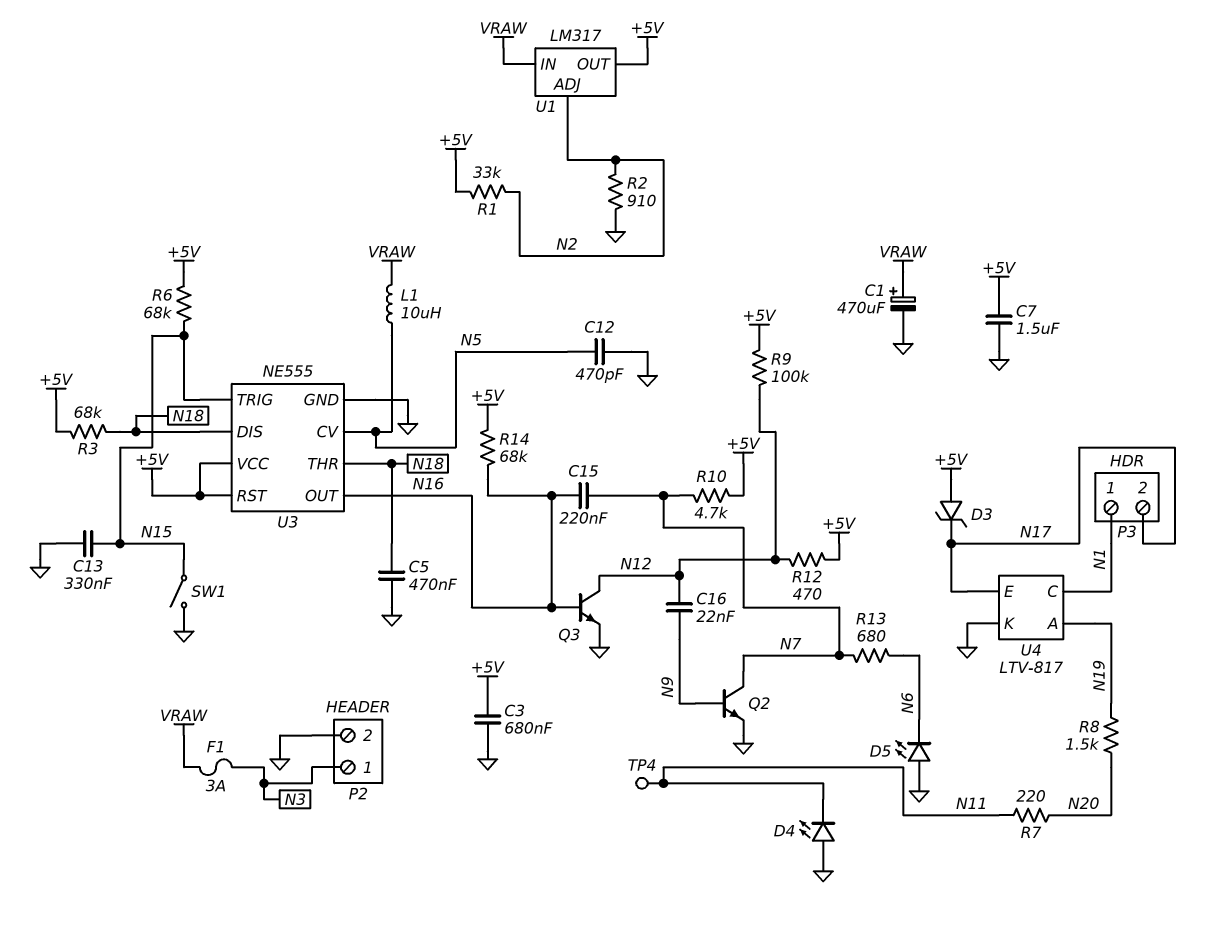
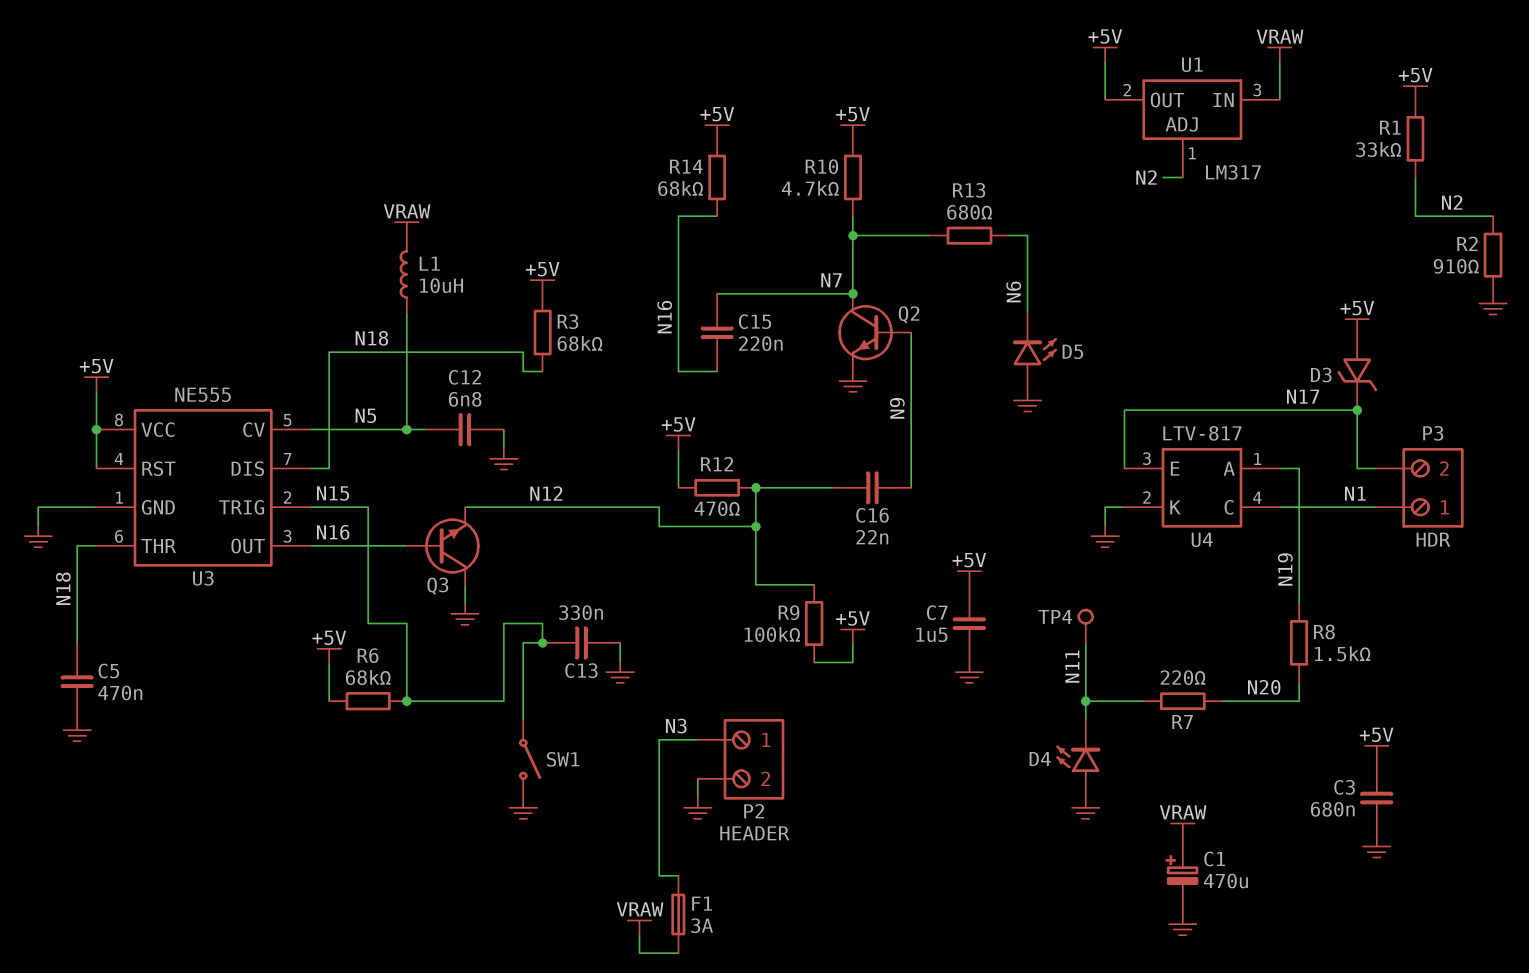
C12: 470pF (GND, N5) -> 6.8nF (GND, N5)
Q3: NPN (B N16, C N12, E GND) -> NPN (B N16, C GND, E N12)

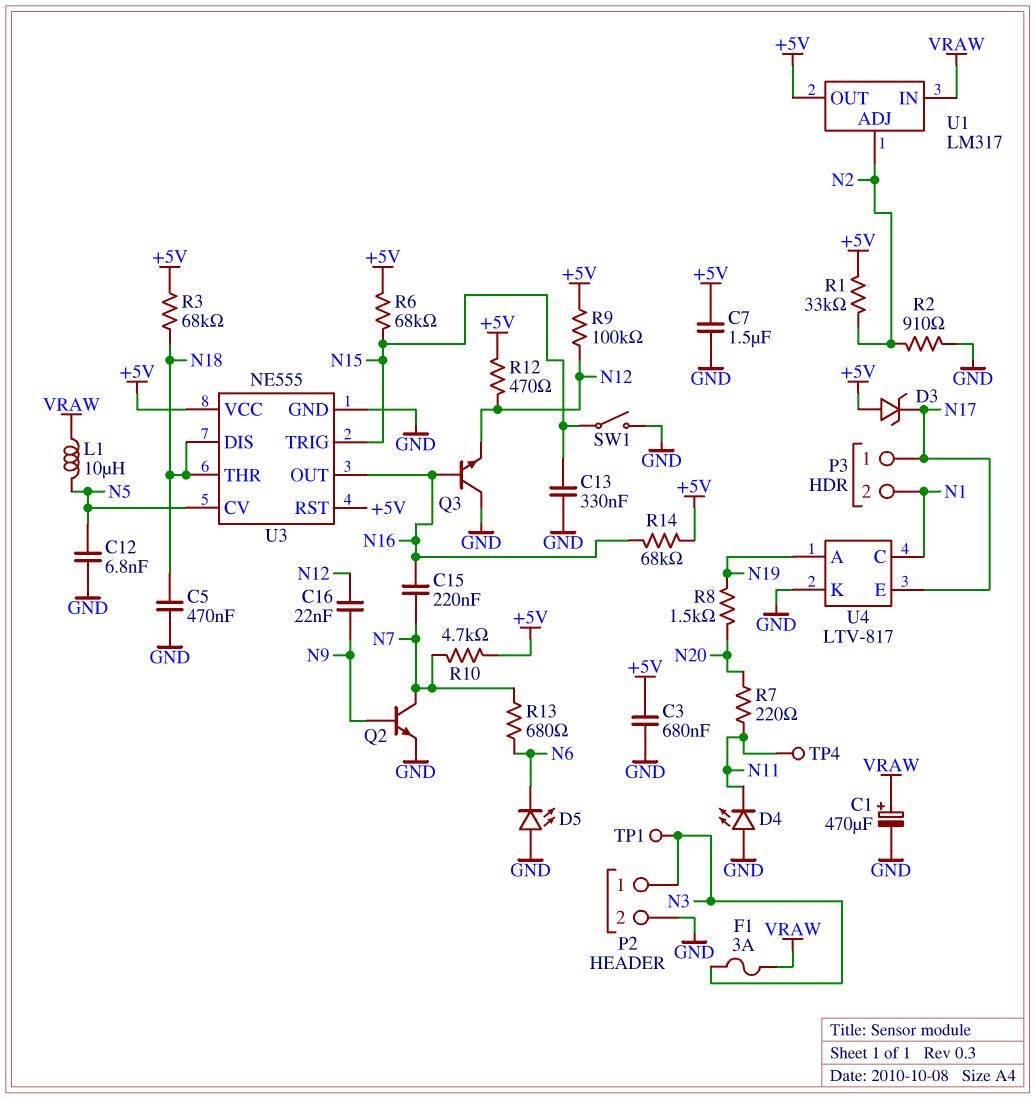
P3 pin 1: N1 -> N17
P3 pin 2: N17 -> N1
TP1: none -> test point (N3)

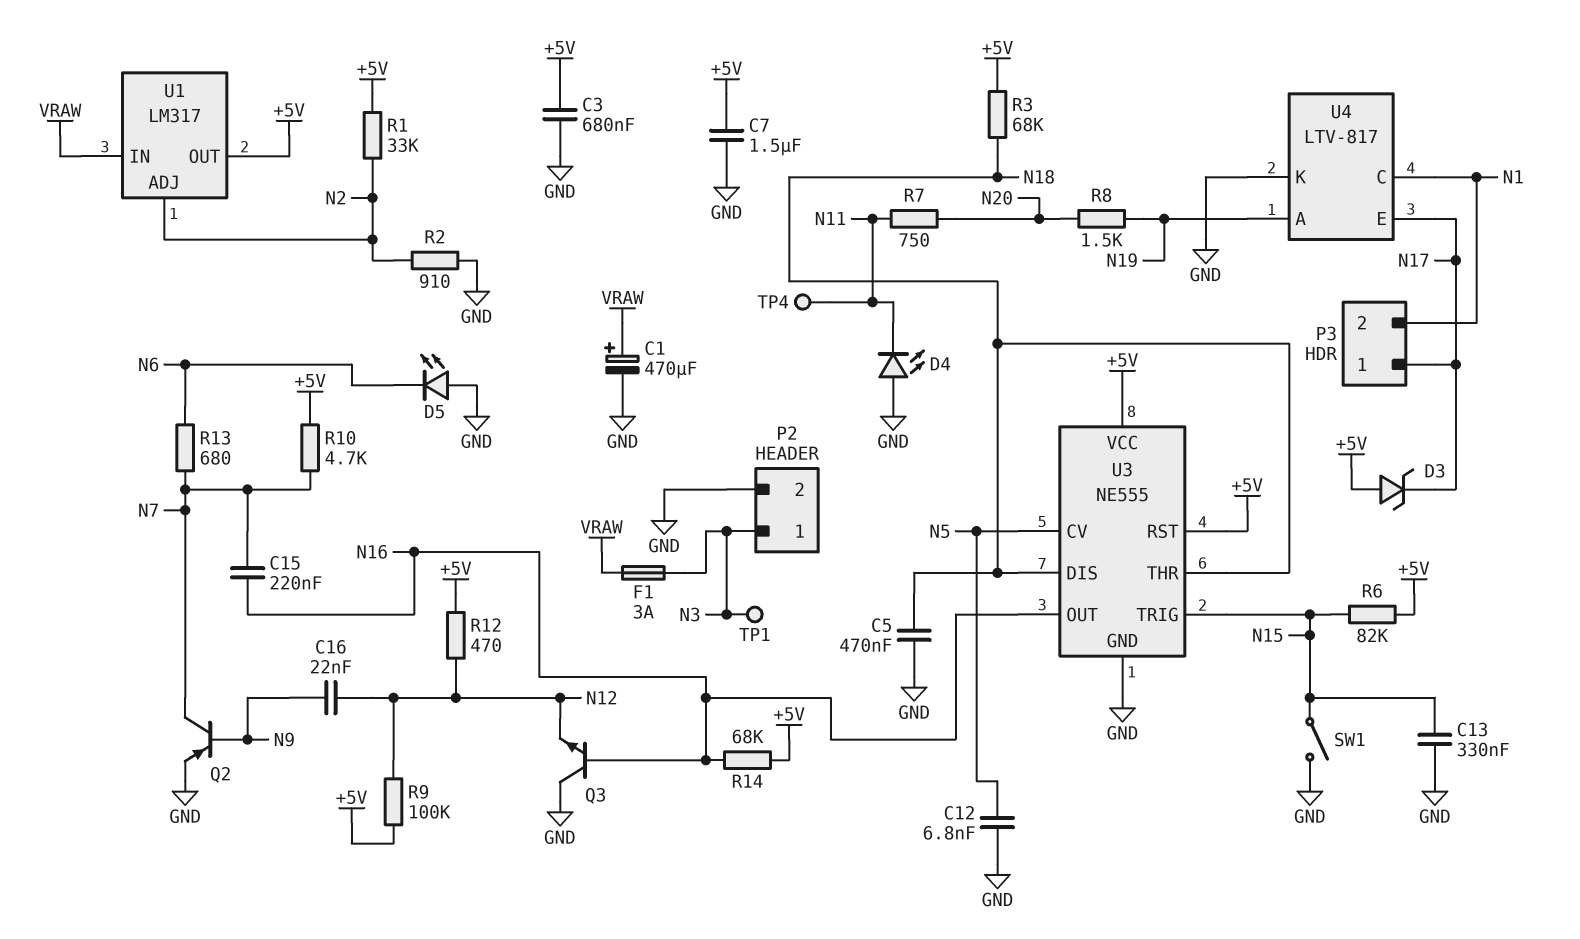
L1: 10uH (N5, VRAW) -> none
Q2: NPN (B N9, C N7, E GND) -> PNP (B N9, C N7, E GND)
R6: 68k (+5V, N15) -> 82k (+5V, N15)
R7: 220 (N11, N20) -> 750 (N11, N20)

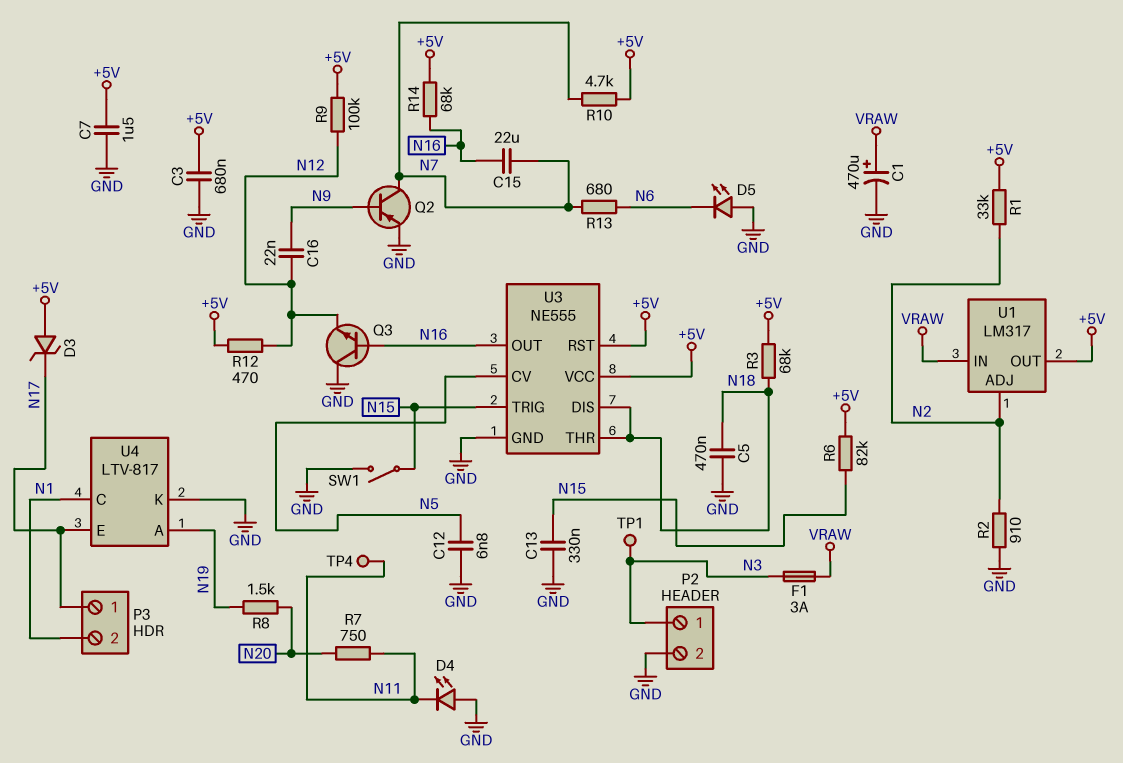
C15: 220nF (N7, N16) -> 22uF (N7, N16)

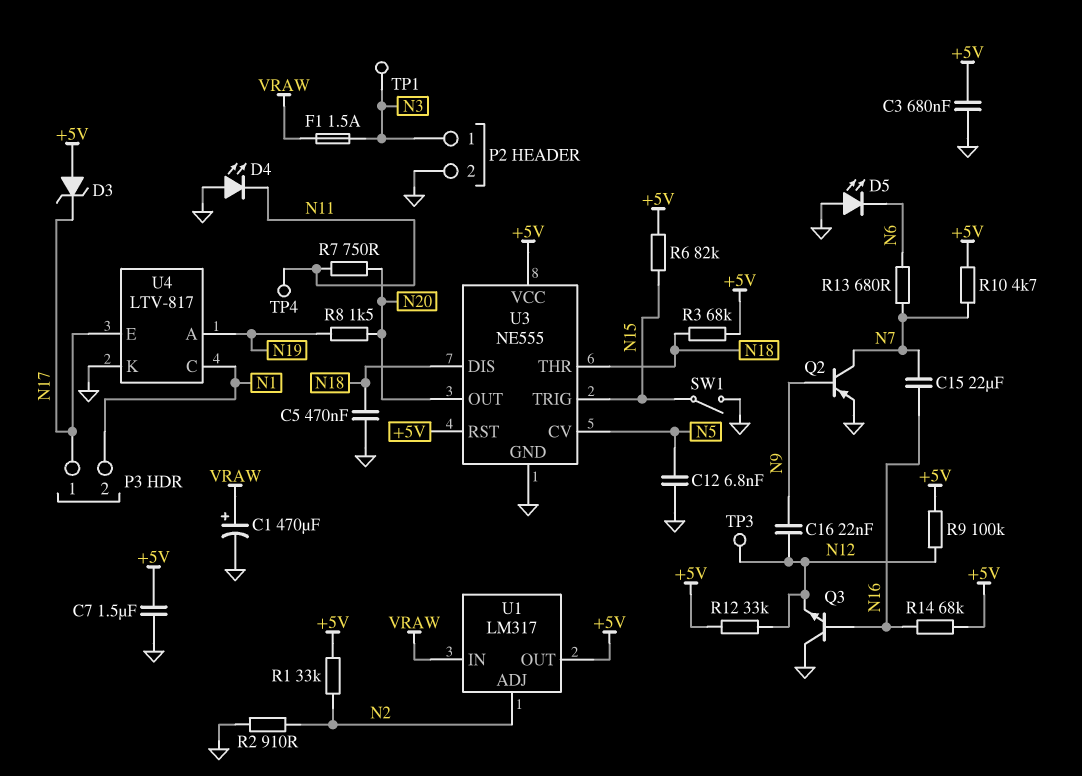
C13: 330nF (GND, N15) -> none
F1: 3A (N3, VRAW) -> 1.5A (N3, VRAW)
R12: 470 (+5V, N12) -> 33k (+5V, N12)
TP3: none -> test point (N12)
U3 pin OUT: N16 -> N20

